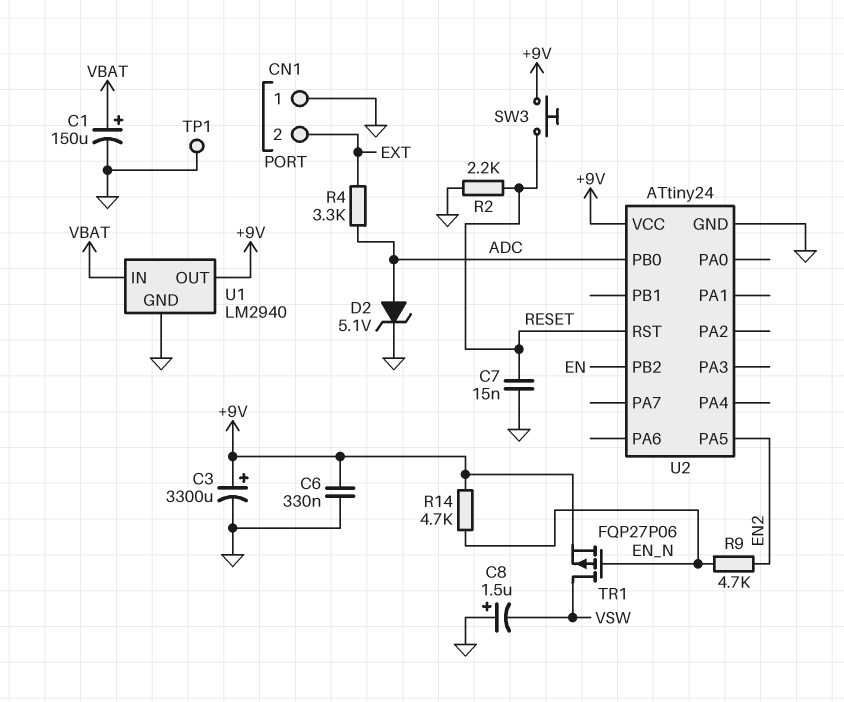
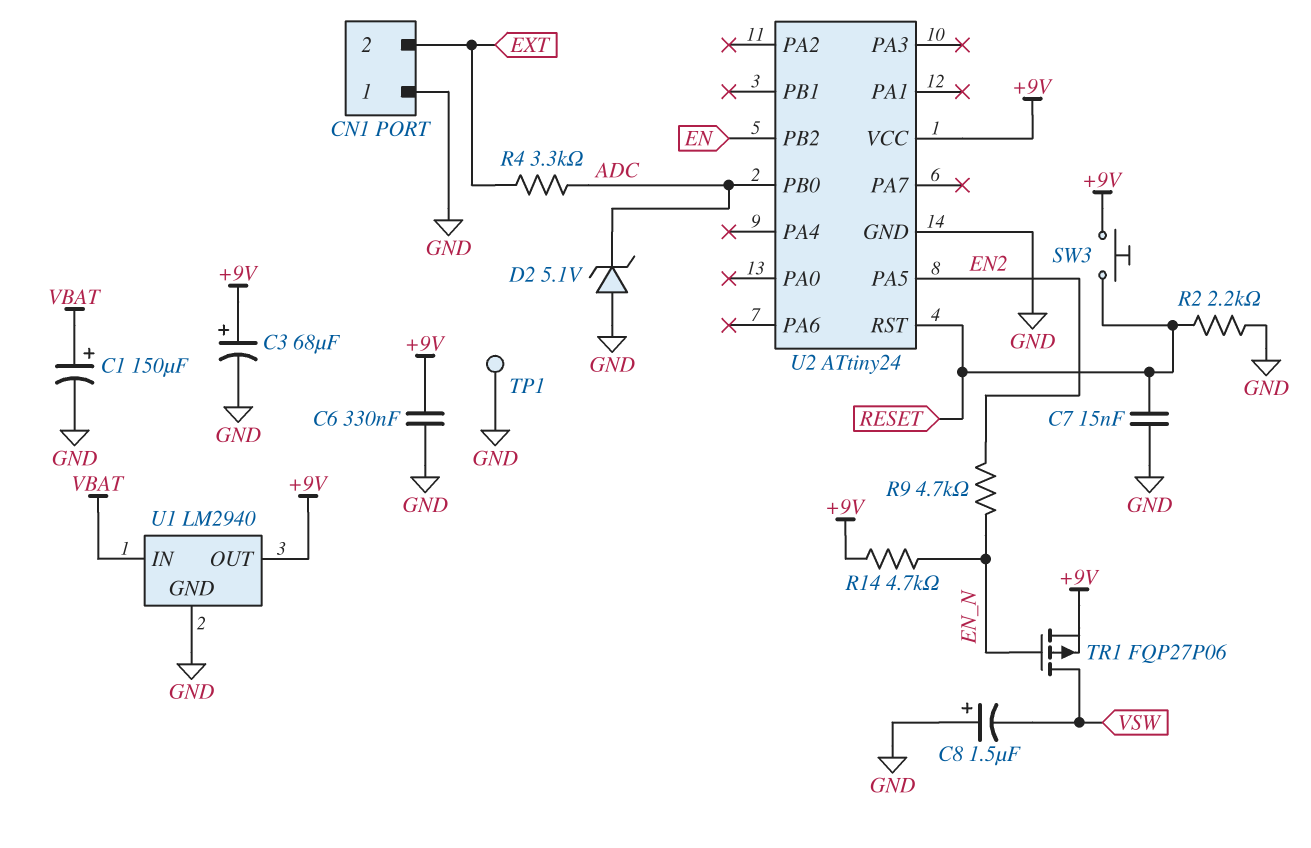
C3: 3300uF (plus +9V, minus GND) -> 68uF (plus +9V, minus GND)
D2: zener 5.1V (A ADC, K GND) -> zener 5.1V (A GND, K ADC)

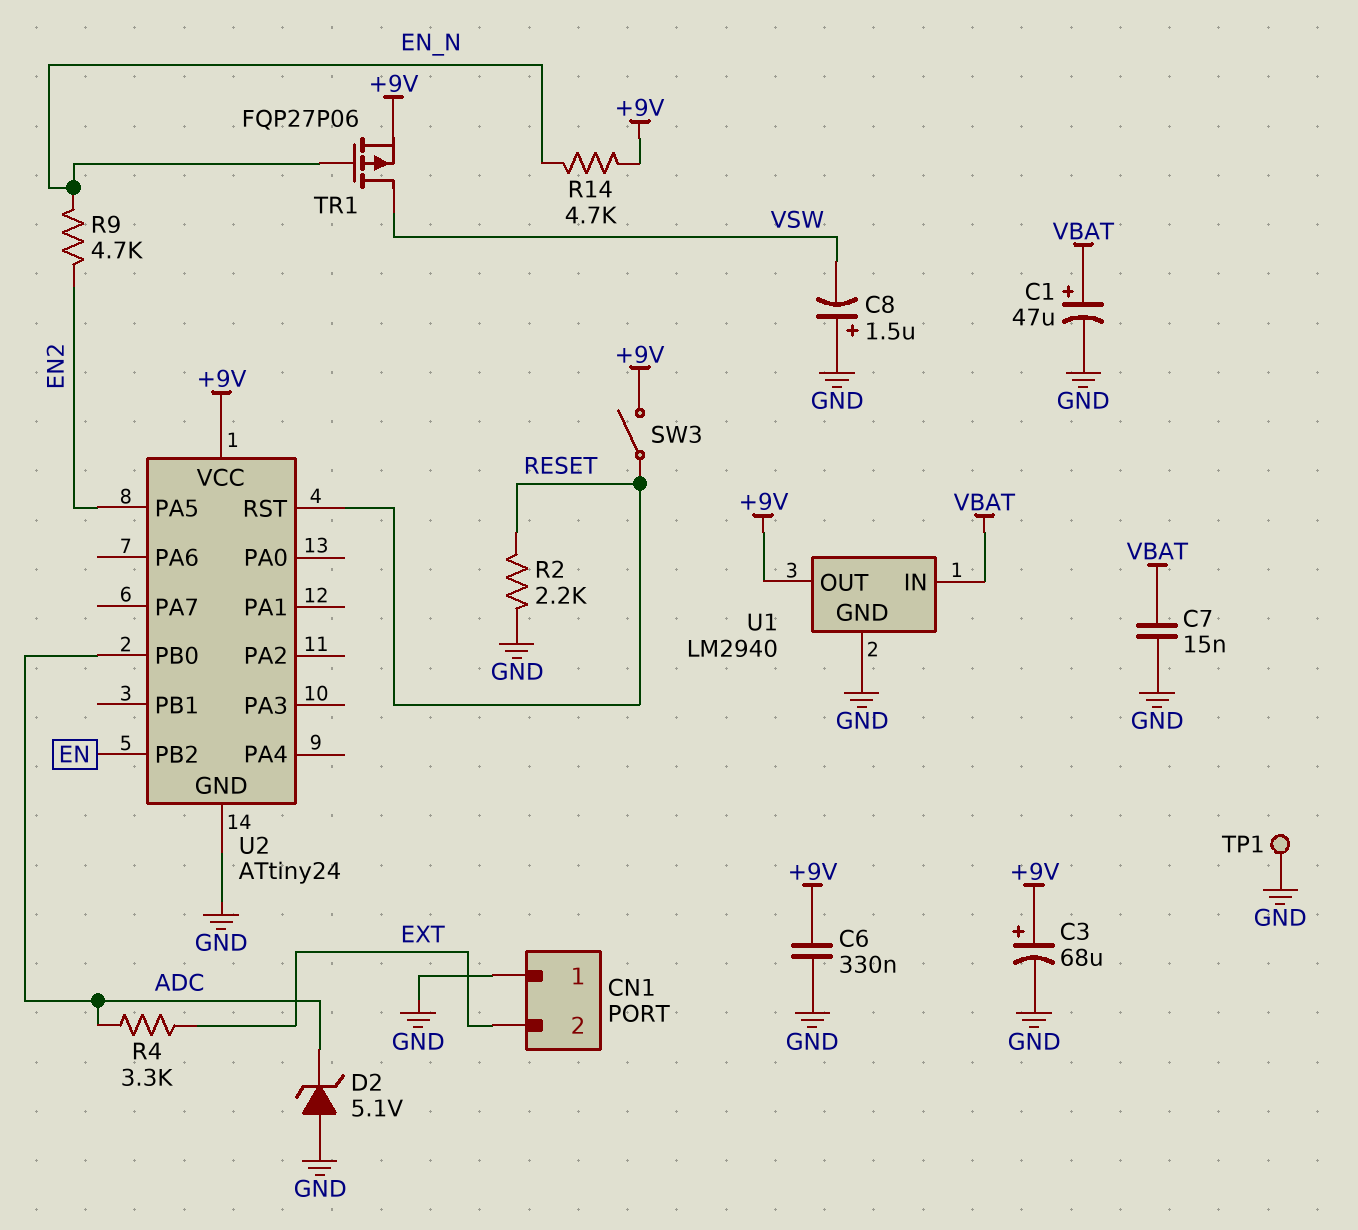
C1: 150uF (plus VBAT, minus GND) -> 47uF (plus VBAT, minus GND)
C7: 15nF (GND, RESET) -> 15nF (GND, VBAT)
SW3: button (+9V, RESET) -> switch (+9V, RESET)

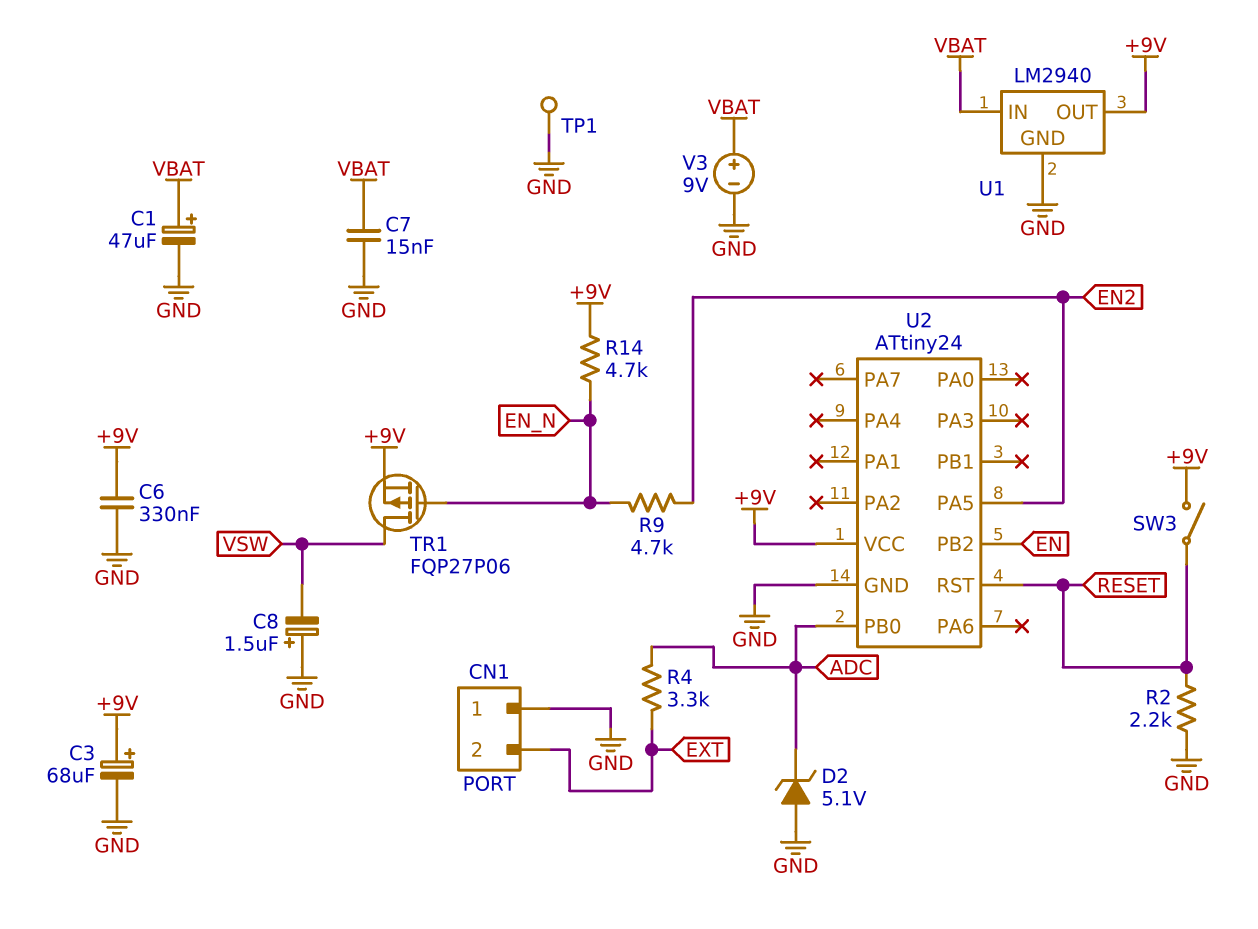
V3: none -> 9V (plus VBAT, minus GND)

